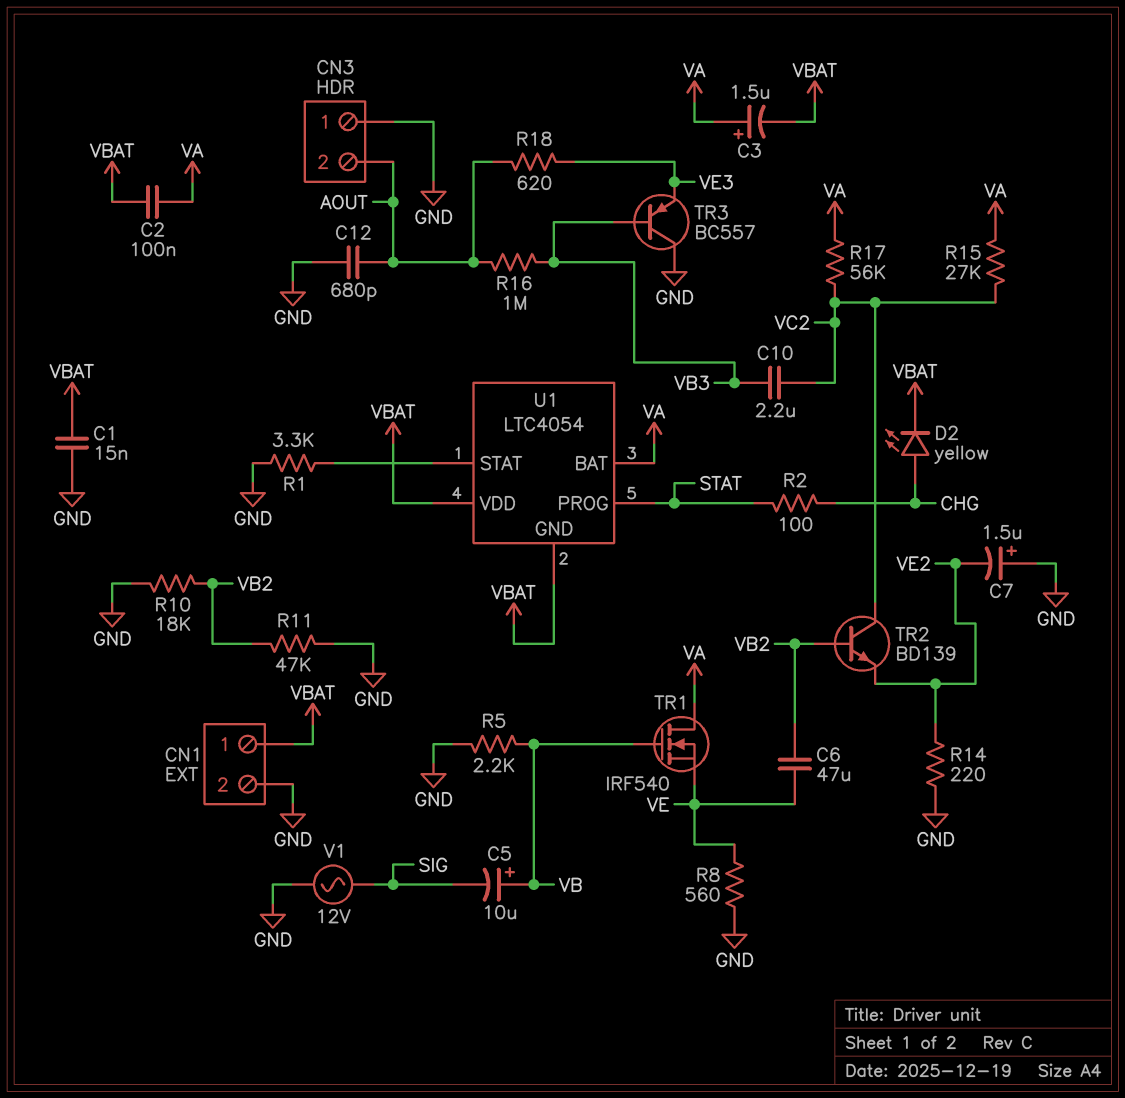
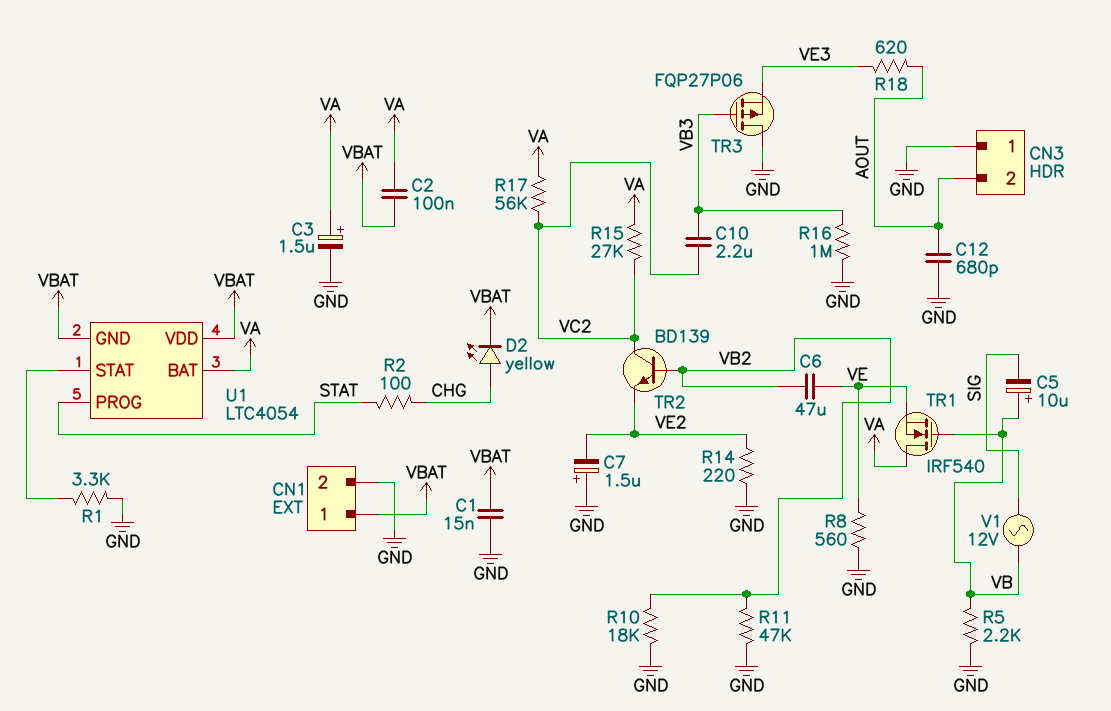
C3: 1.5uF (plus VA, minus VBAT) -> 1.5uF (plus VA, minus GND)
R16: 1M (AOUT, VB3) -> 1M (GND, VB3)
TR3: PNP BC557 (B VB3, C GND, E VE3) -> PMOS FQP27P06 (G VB3, D GND, S VE3)
V1: AC 12V (GND, SIG) -> AC 12V (SIG, VB)

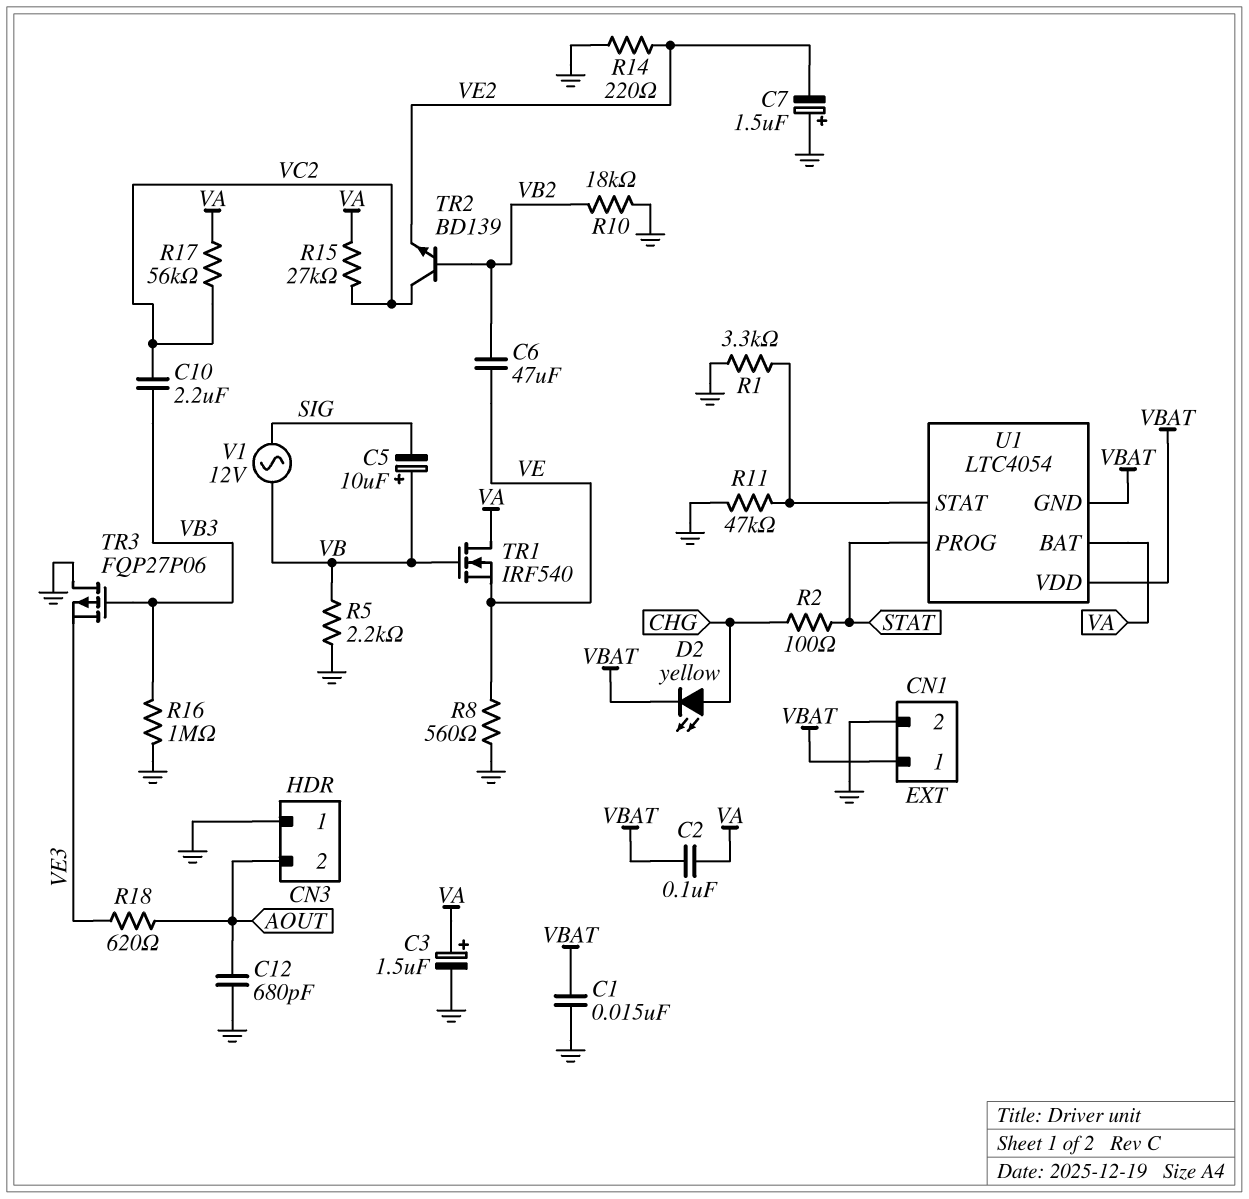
R11: 47k (GND, VB2) -> 47k (GND, U1/STAT)

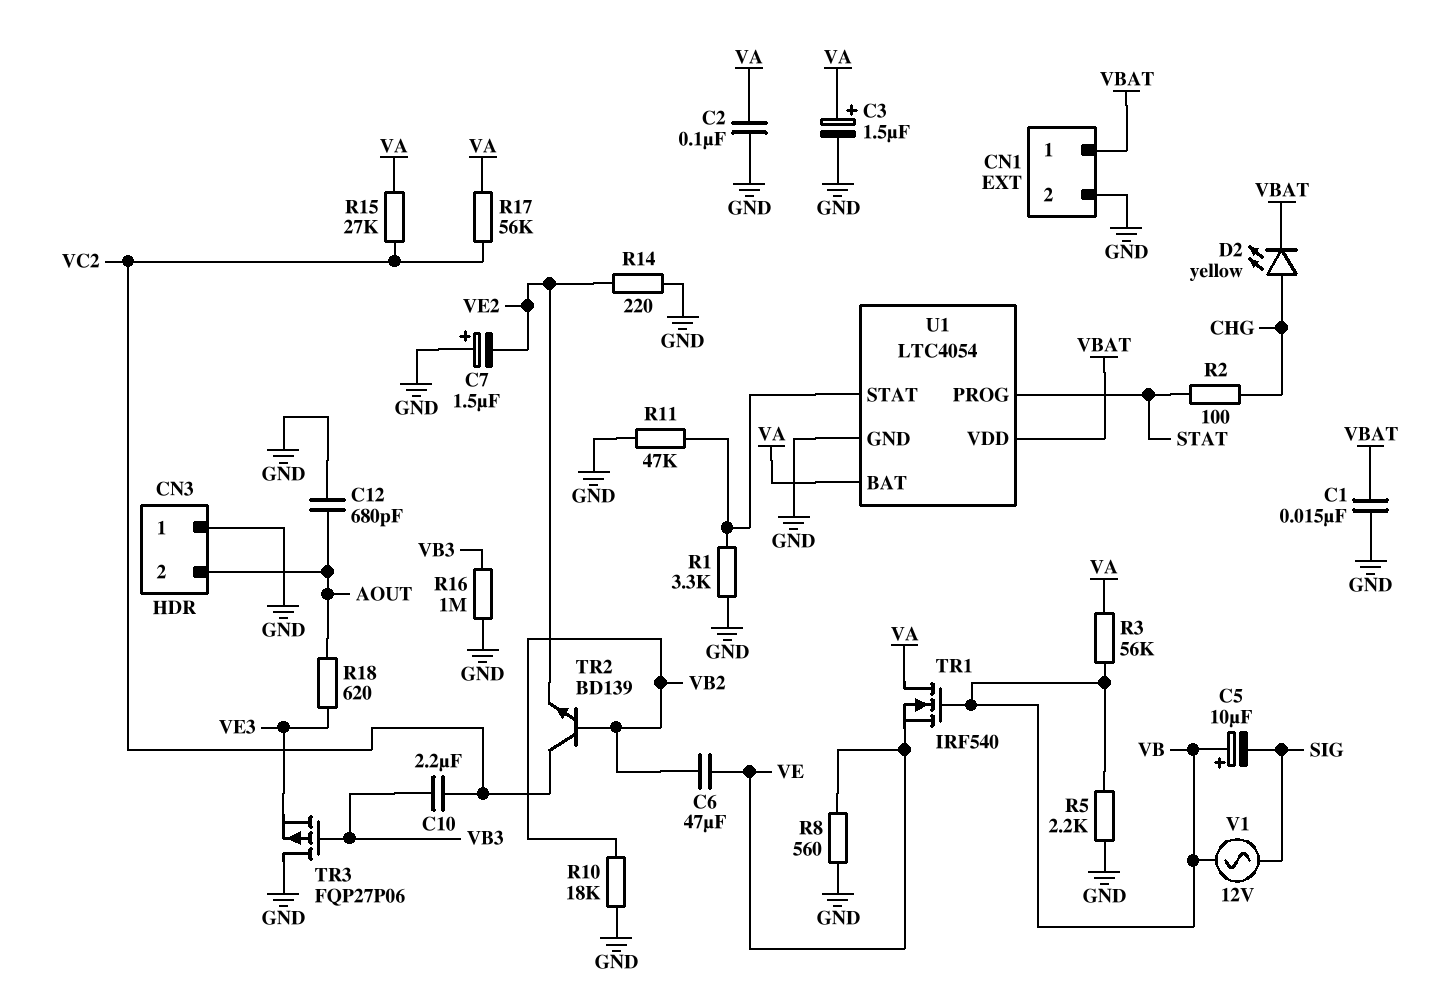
C2: 100nF (VA, VBAT) -> 100nF (GND, VA)
R3: none -> 56k (VA, VB)
U1 pin GND: VBAT -> GND

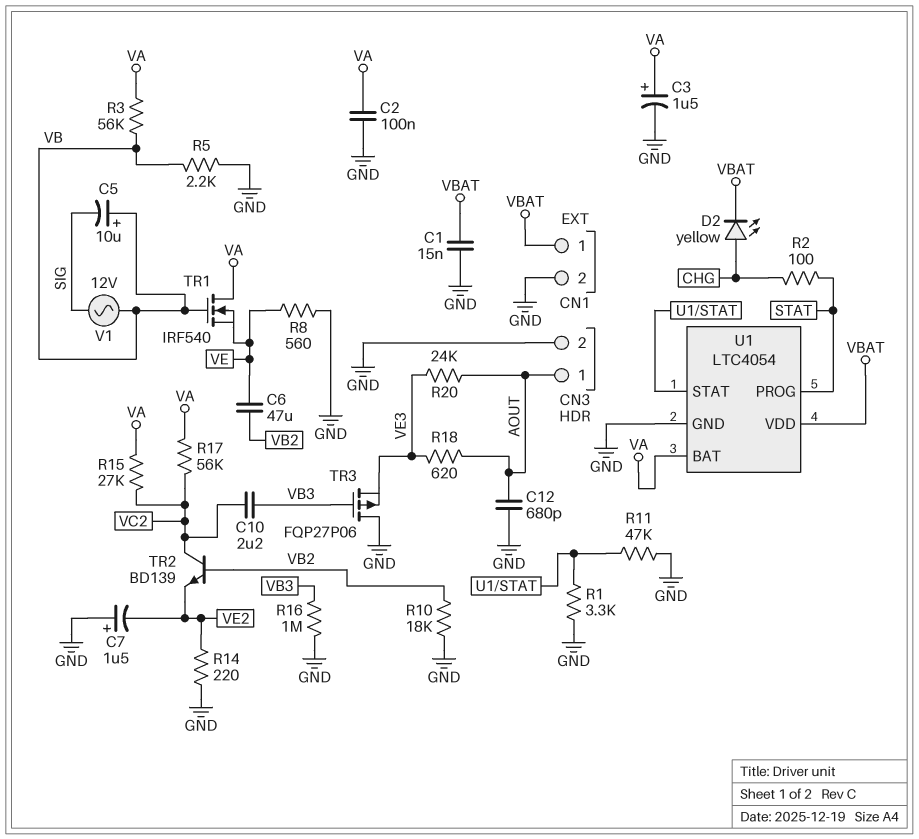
CN3 pin 1: GND -> AOUT
CN3 pin 2: AOUT -> GND
R20: none -> 24k (AOUT, VE3)

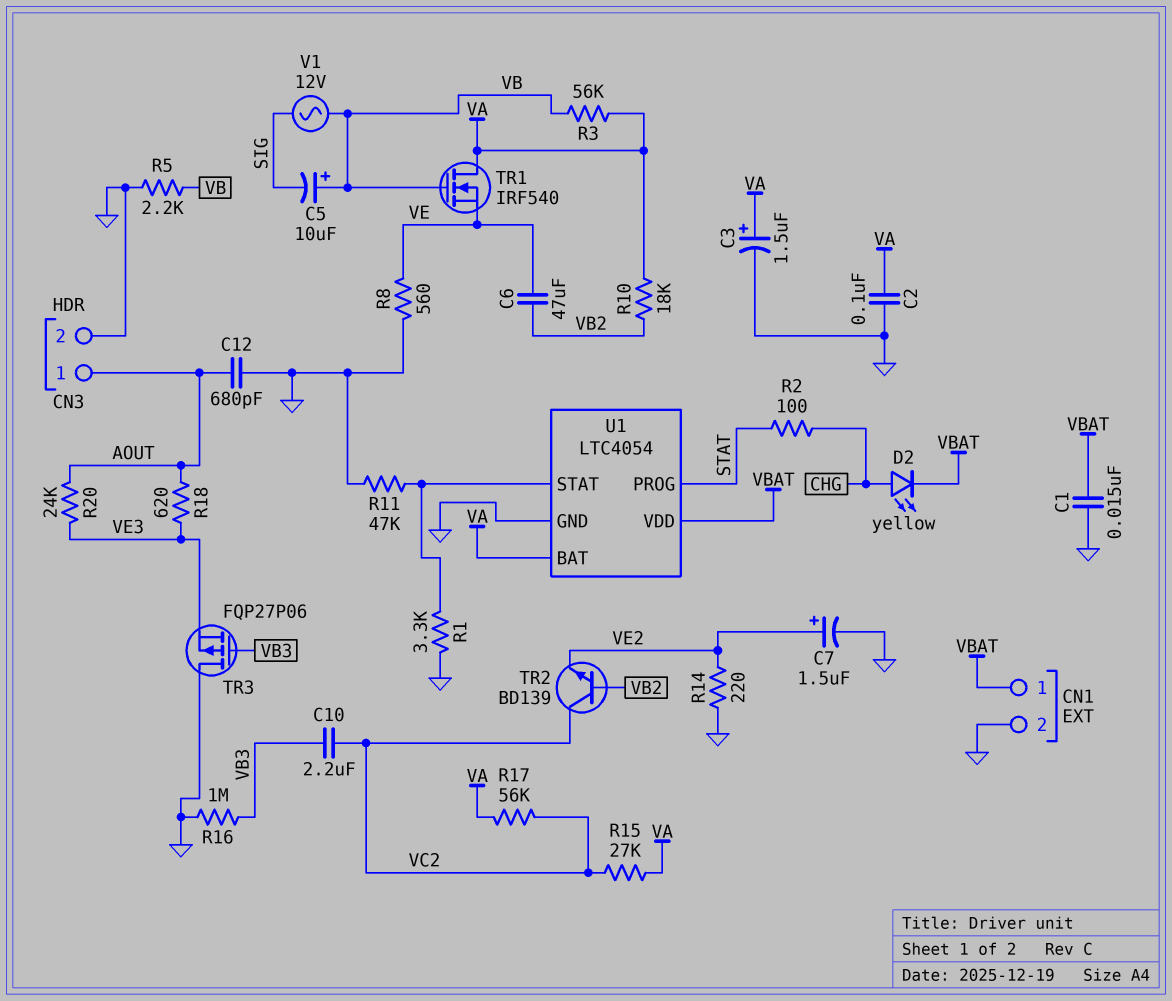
C7: 1.5uF (plus GND, minus VE2) -> 1.5uF (plus VE2, minus GND)
R10: 18k (GND, VB2) -> 18k (VA, VB2)

